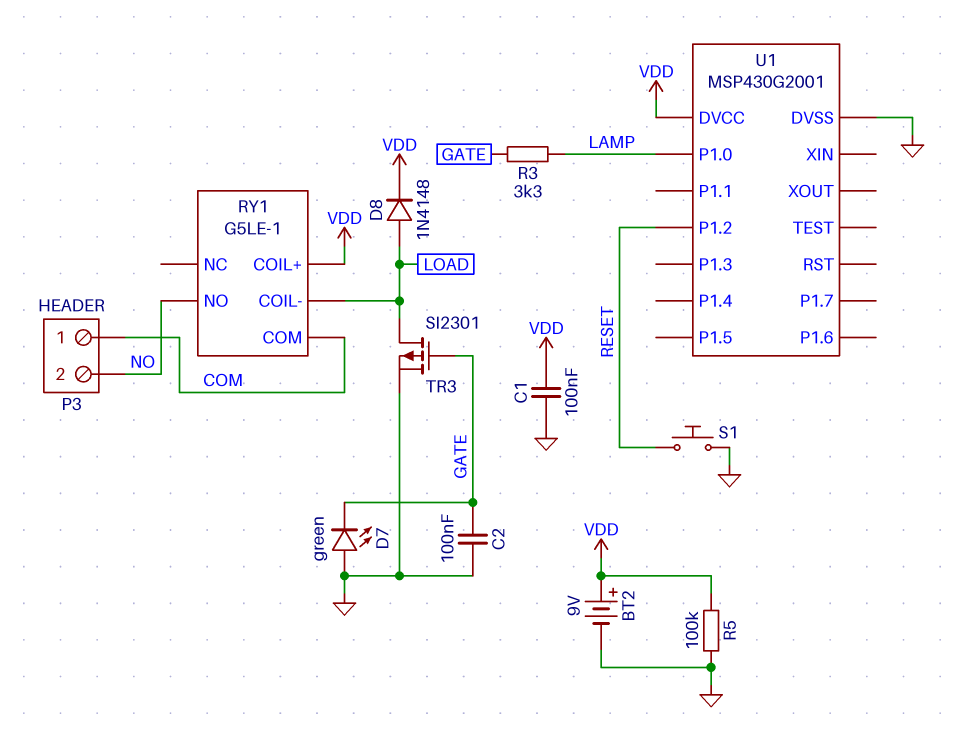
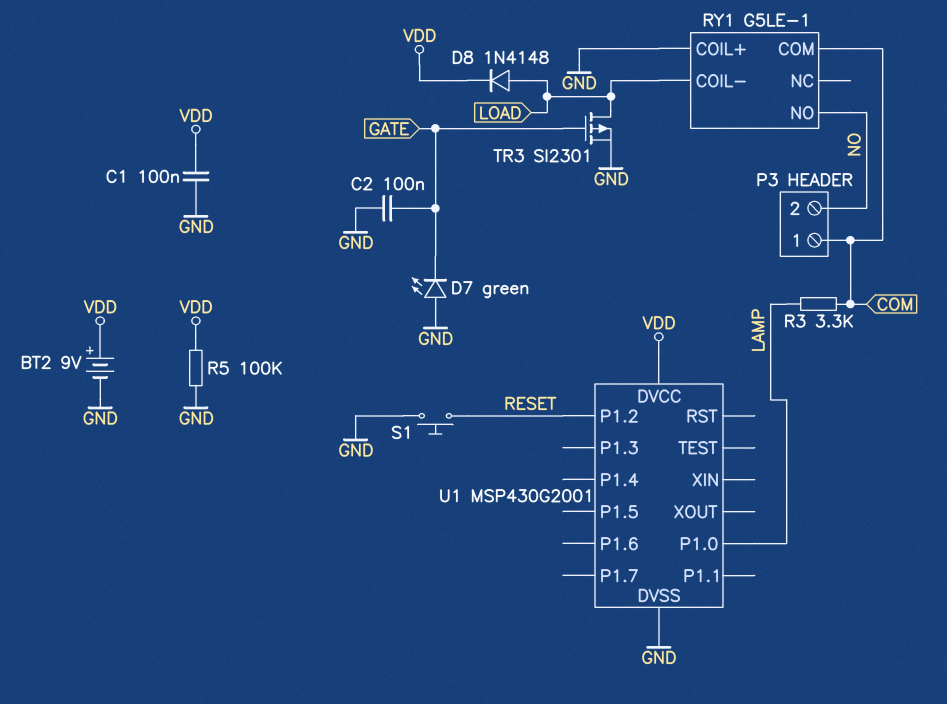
R3: 3.3k (GATE, LAMP) -> 3.3k (COM, LAMP)
RY1 pin COIL+: VDD -> GND

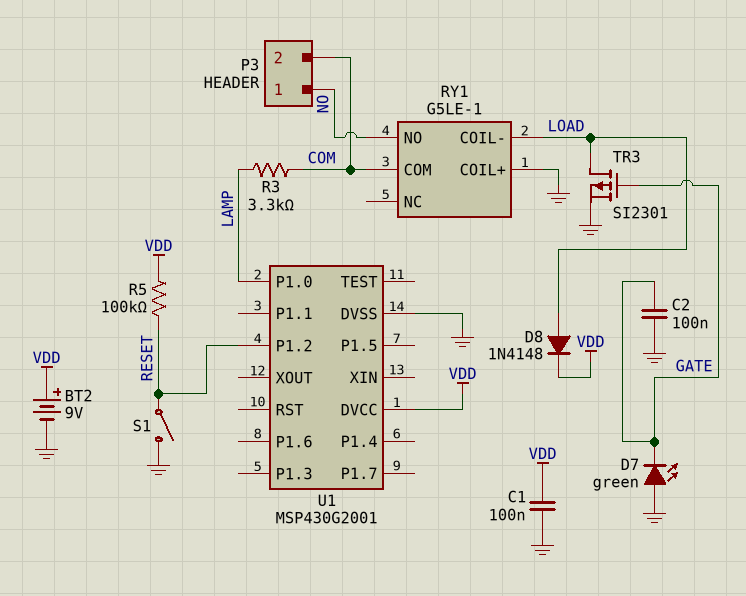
P3 pin 1: COM -> NO
P3 pin 2: NO -> COM
R5: 100k (GND, VDD) -> 100k (RESET, VDD)
S1: button (GND, RESET) -> switch (GND, RESET)

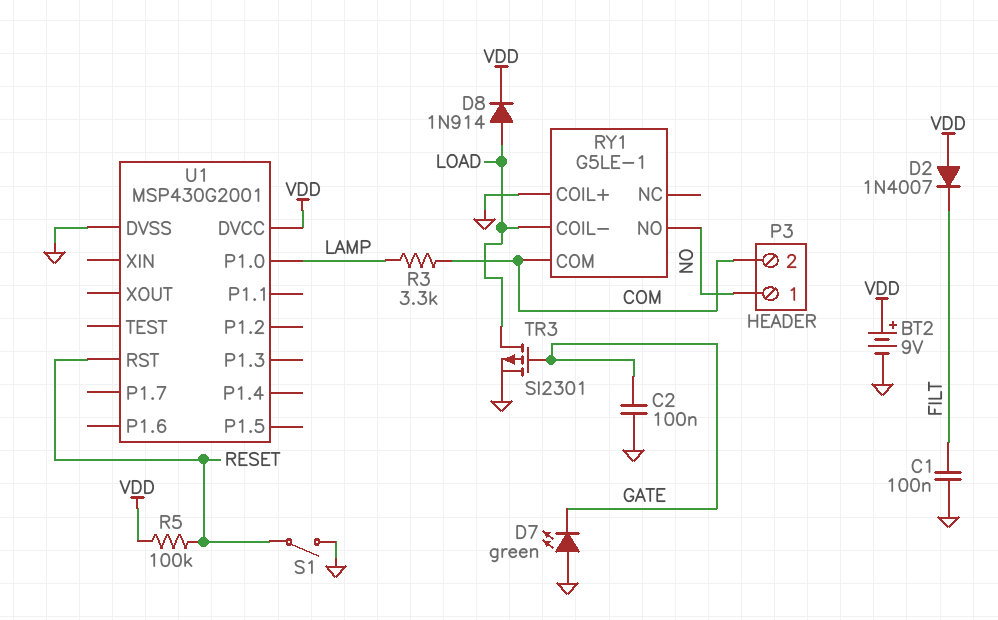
C1: 100nF (GND, VDD) -> 100nF (FILT, GND)
D2: none -> diode 1N4007 (A VDD, K FILT)
D8: diode 1N4148 (A LOAD, K VDD) -> diode 1N914 (A LOAD, K VDD)
U1 pin P1.2: RESET -> none
U1 pin RST: none -> RESET

